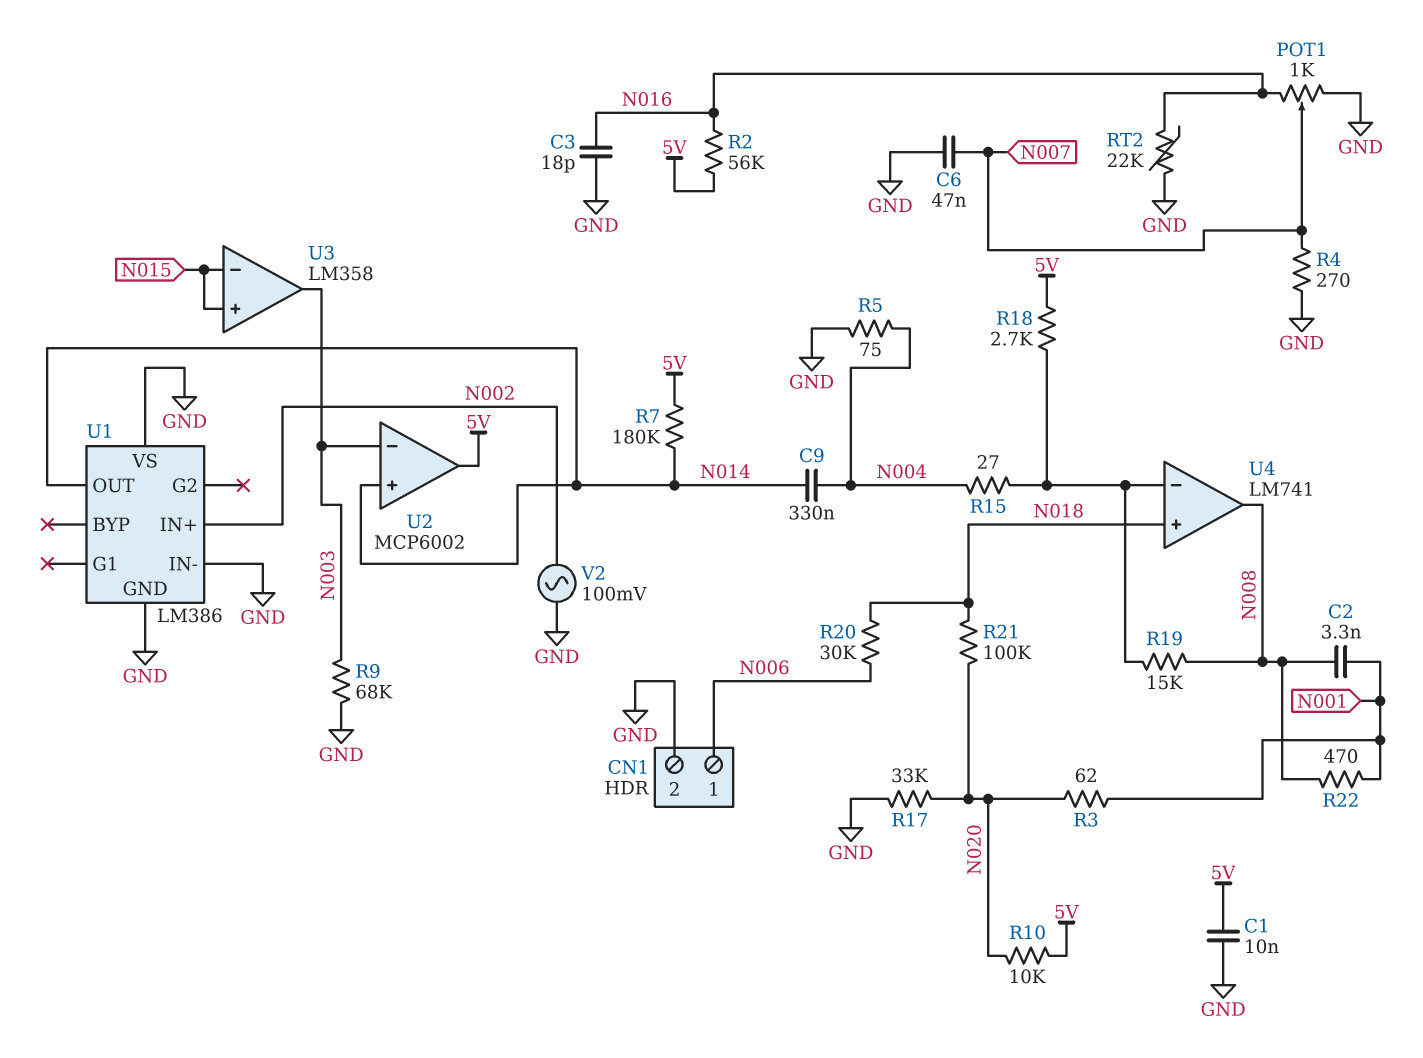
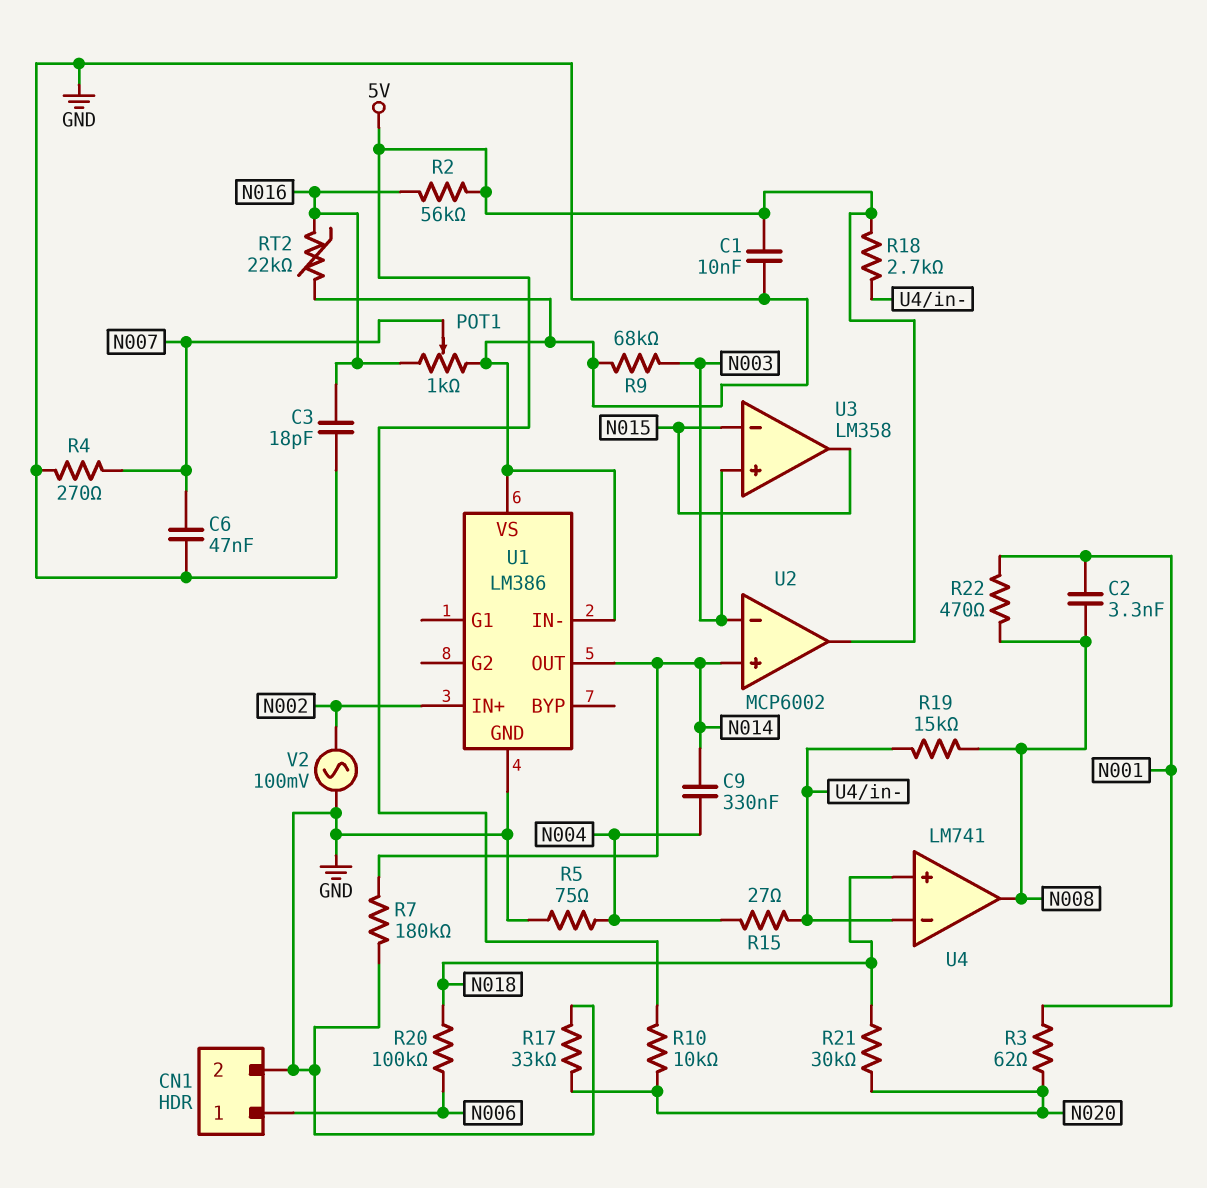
R7: 180k (5V, N014) -> 180k (GND, N014)
R20: 30k (N006, N018) -> 100k (N006, N018)
R21: 100k (N018, N020) -> 30k (N018, N020)
U3 pin in+: N015 -> N003
U3 pin out: N003 -> N015

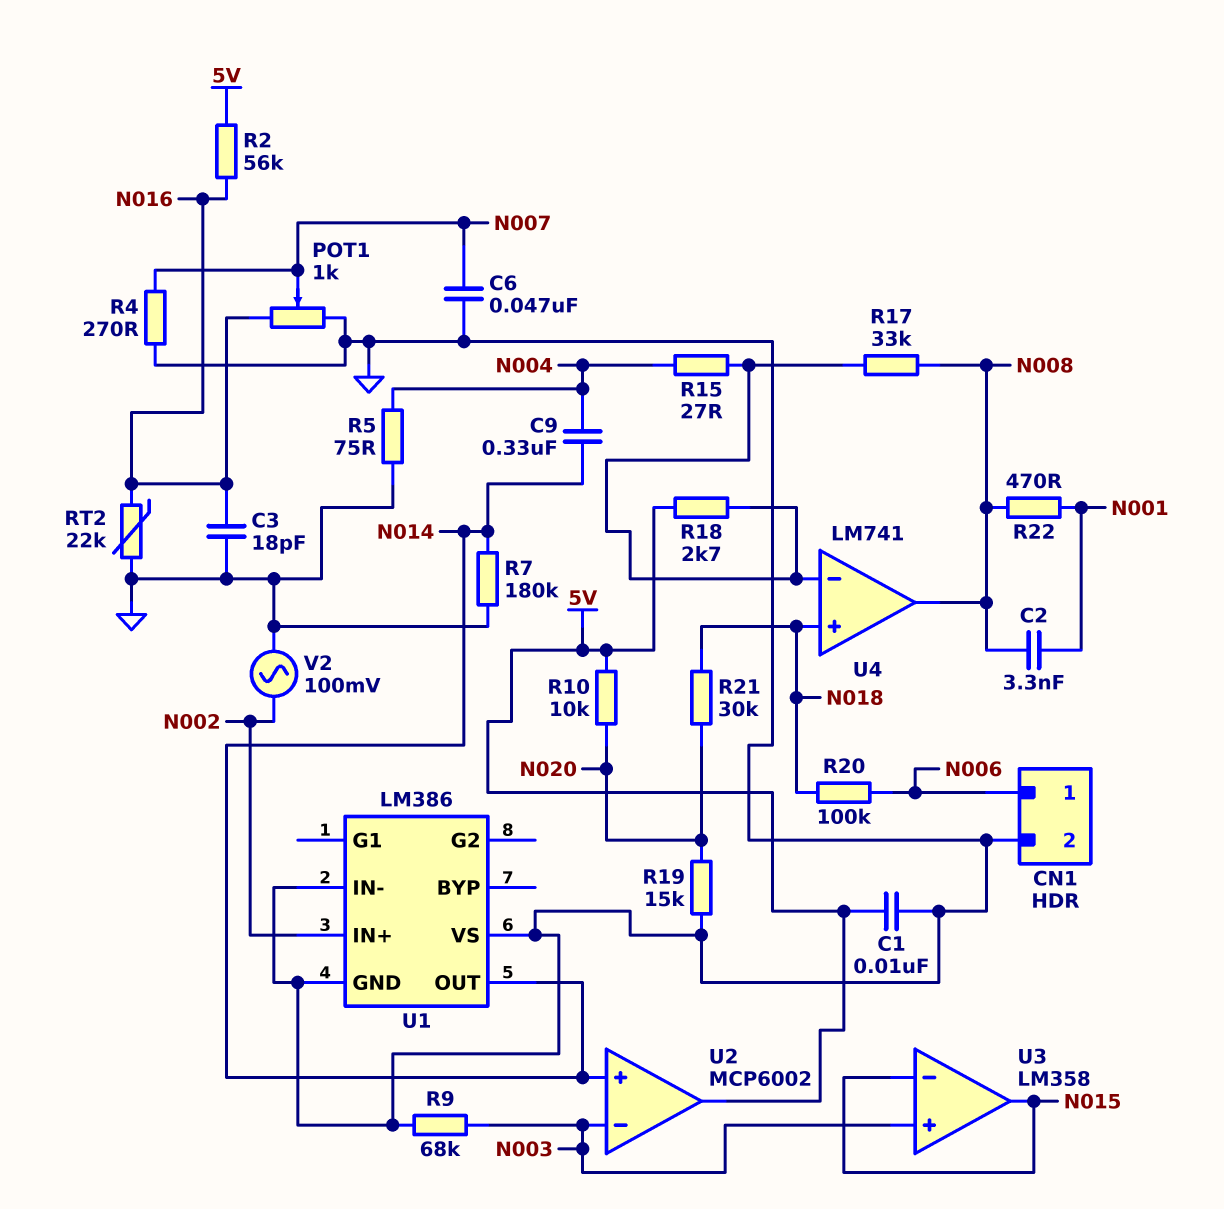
R3: 62 (N001, N020) -> none
R17: 33k (GND, N020) -> 33k (N008, U4/in-)
R19: 15k (N008, U4/in-) -> 15k (GND, N020)

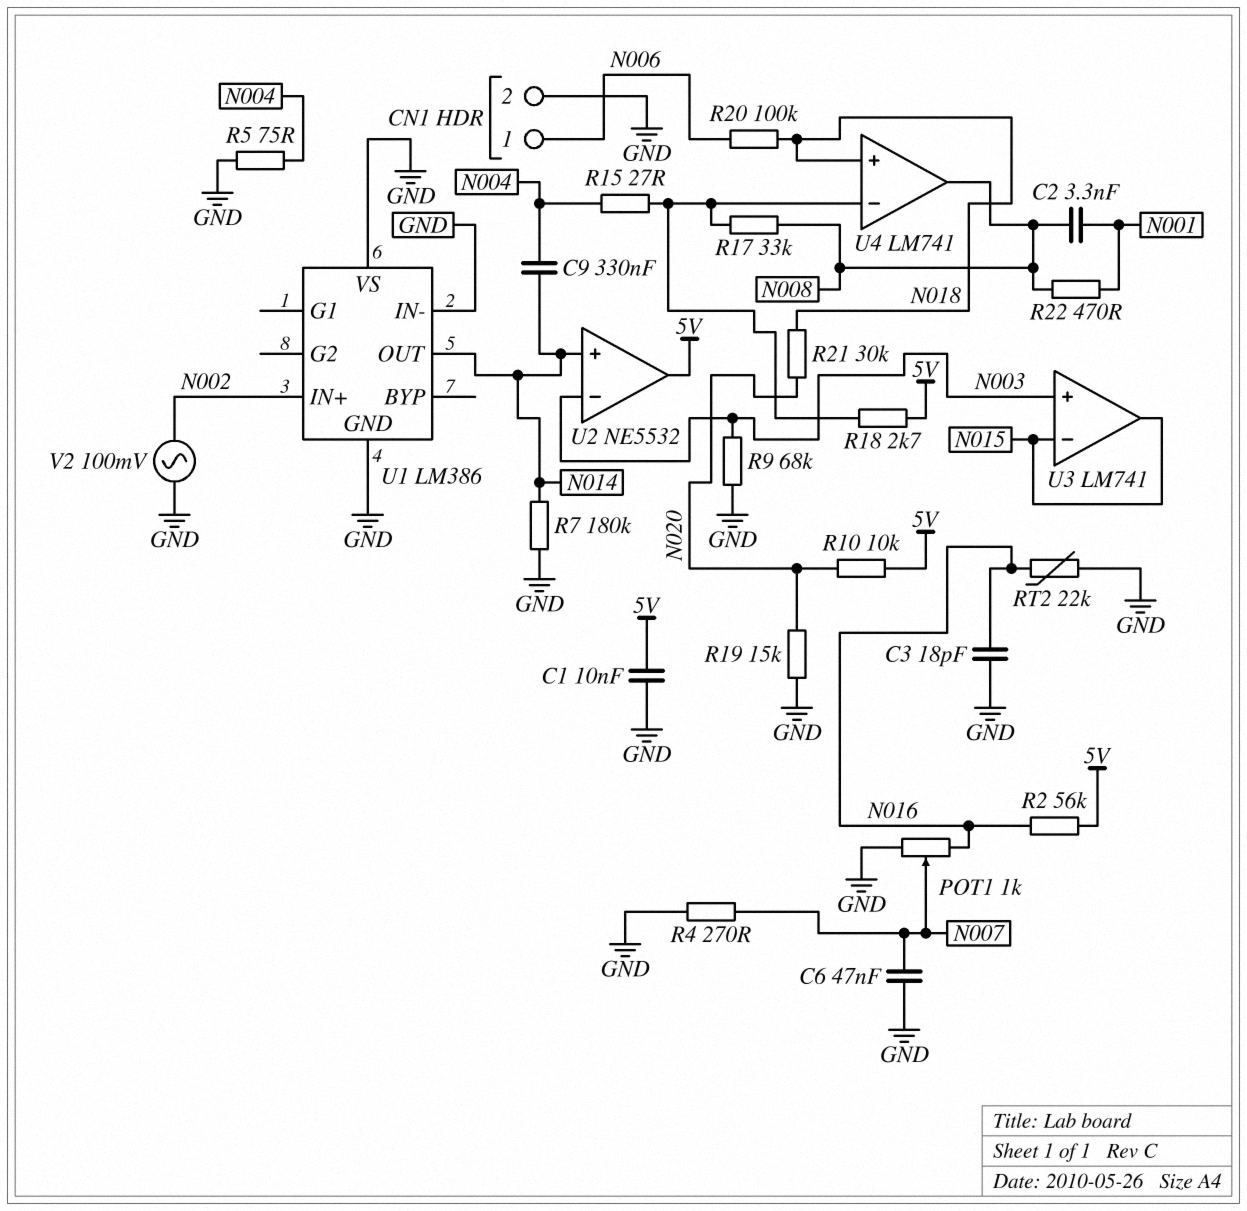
U2: MCP6002 -> NE5532
U3: LM358 -> LM741

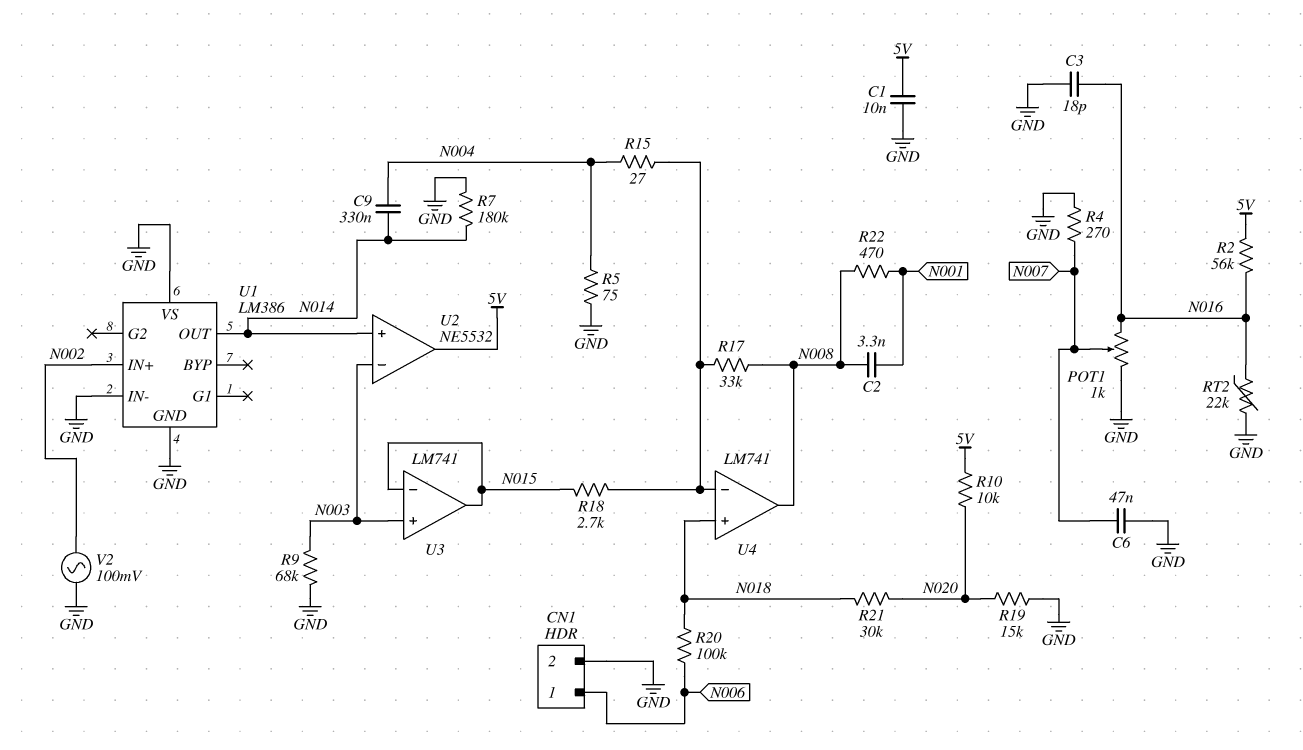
R18: 2.7k (5V, U4/in-) -> 2.7k (N015, U4/in-)

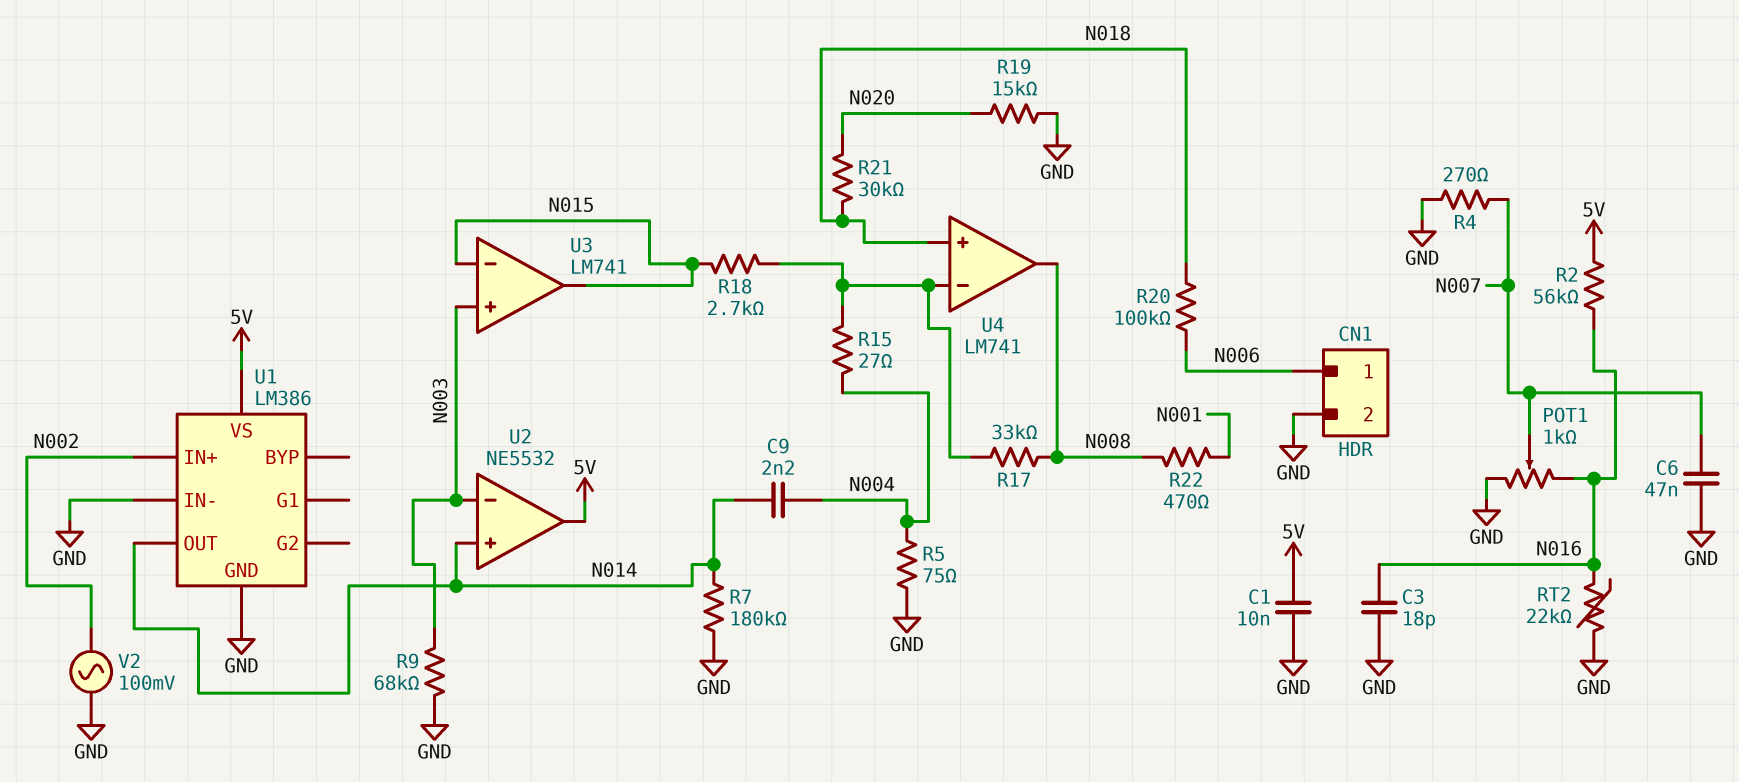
C2: 3.3nF (N001, N008) -> none
C9: 330nF (N004, N014) -> 2.2nF (N004, N014)
R10: 10k (5V, N020) -> none
U1 pin VS: GND -> 5V

